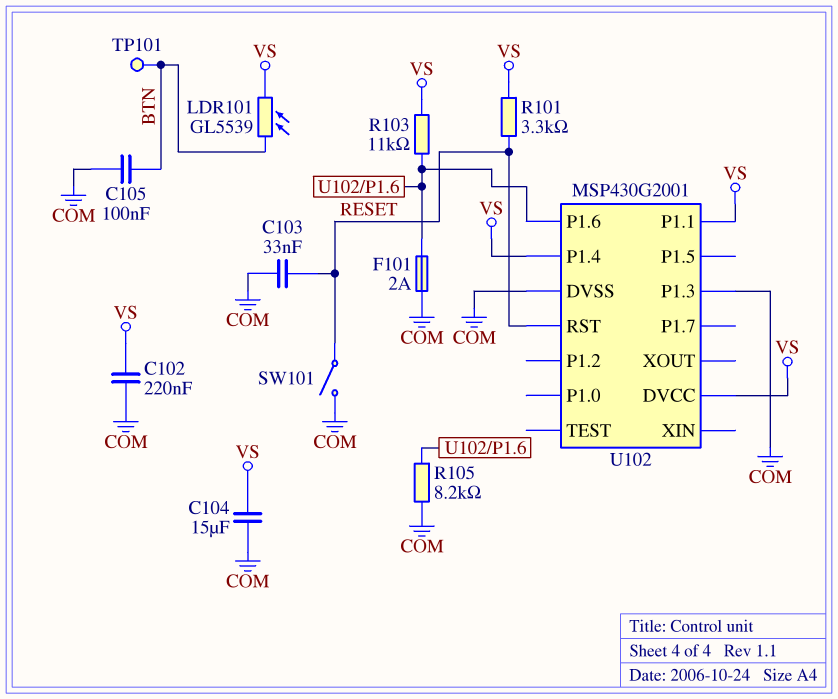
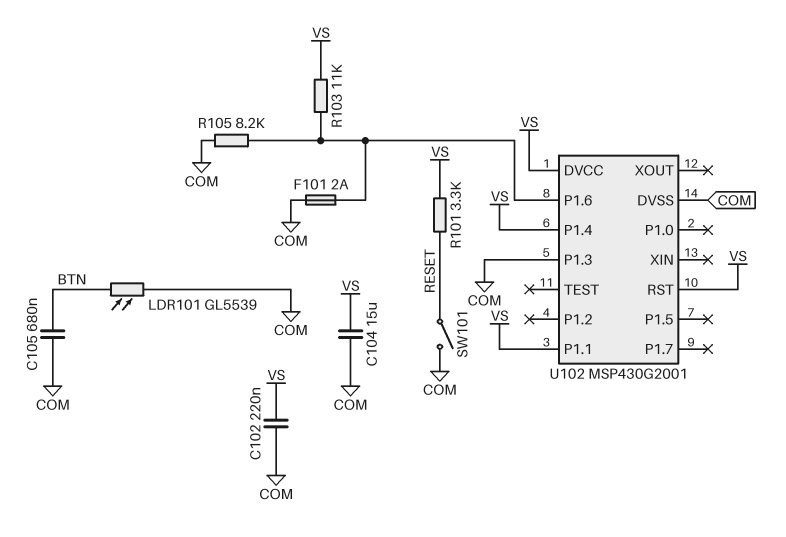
C103: 33nF (COM, RESET) -> none
C105: 100nF (BTN, COM) -> 680nF (BTN, COM)
LDR101: GL5539 (BTN, VS) -> GL5539 (BTN, COM)
TP101: test point (BTN) -> none
U102 pin RST: RESET -> VS

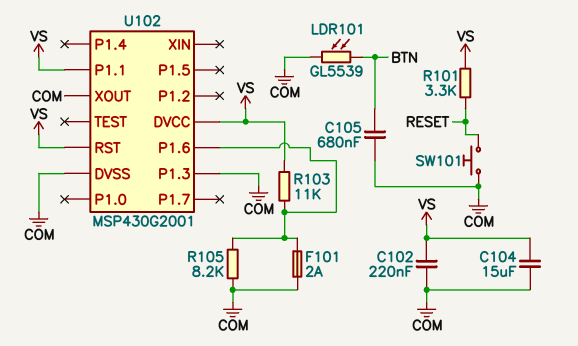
SW101: switch (COM, RESET) -> button (COM, RESET)
U102 pin P1.4: VS -> none
U102 pin XOUT: none -> COM

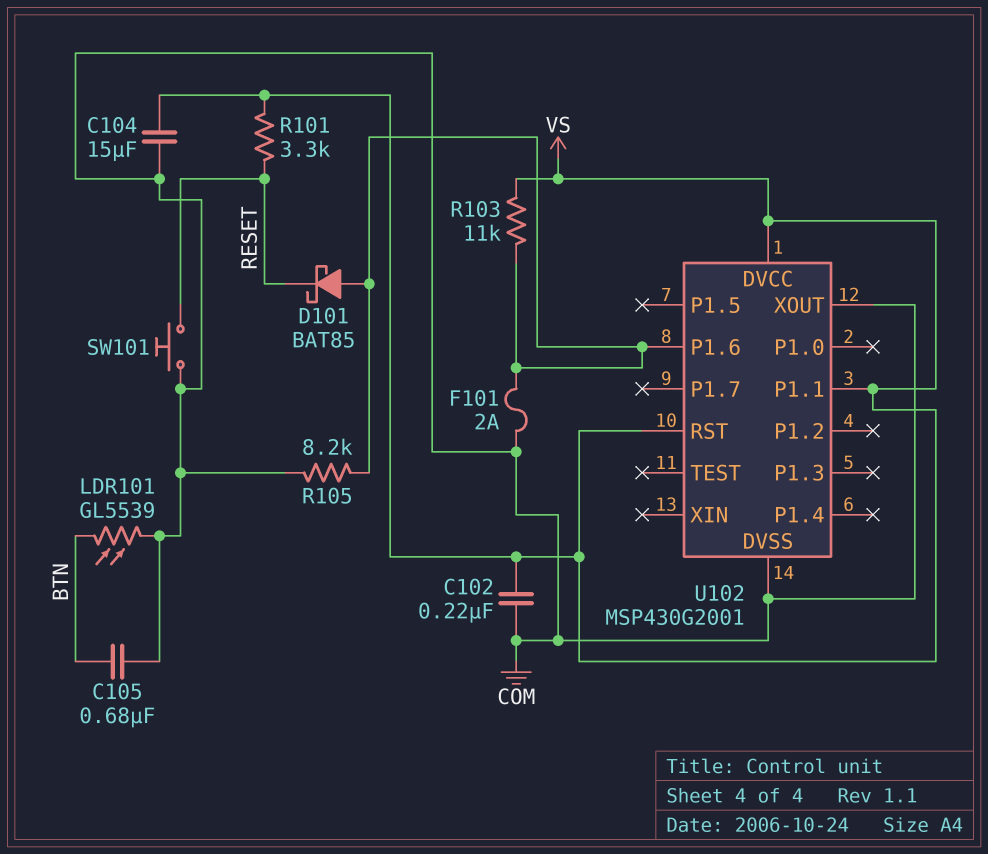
D101: none -> schottky BAT85 (A U102/P1.6, K RESET)
U102 pin P1.3: COM -> none

